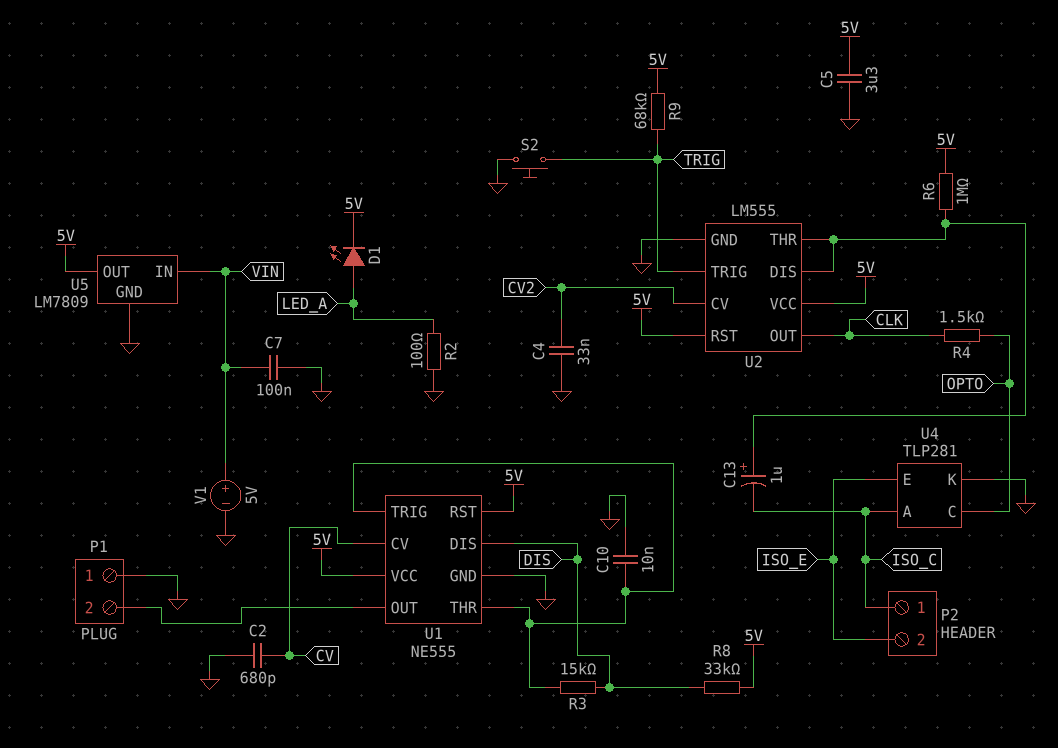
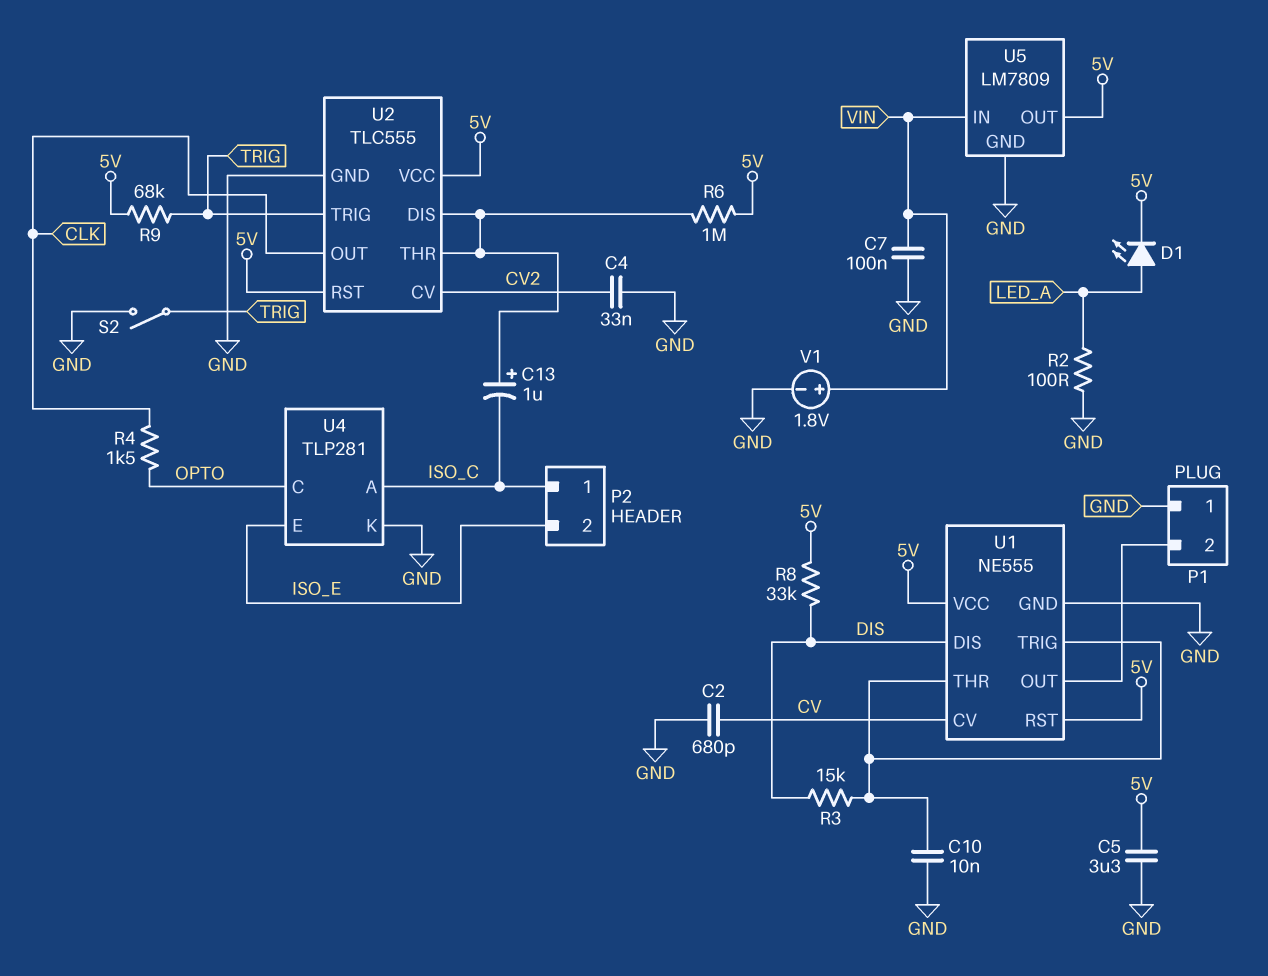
S2: button (GND, TRIG) -> switch (GND, TRIG)
U2: LM555 -> TLC555
V1: 5V (plus VIN, minus GND) -> 1.8V (plus VIN, minus GND)

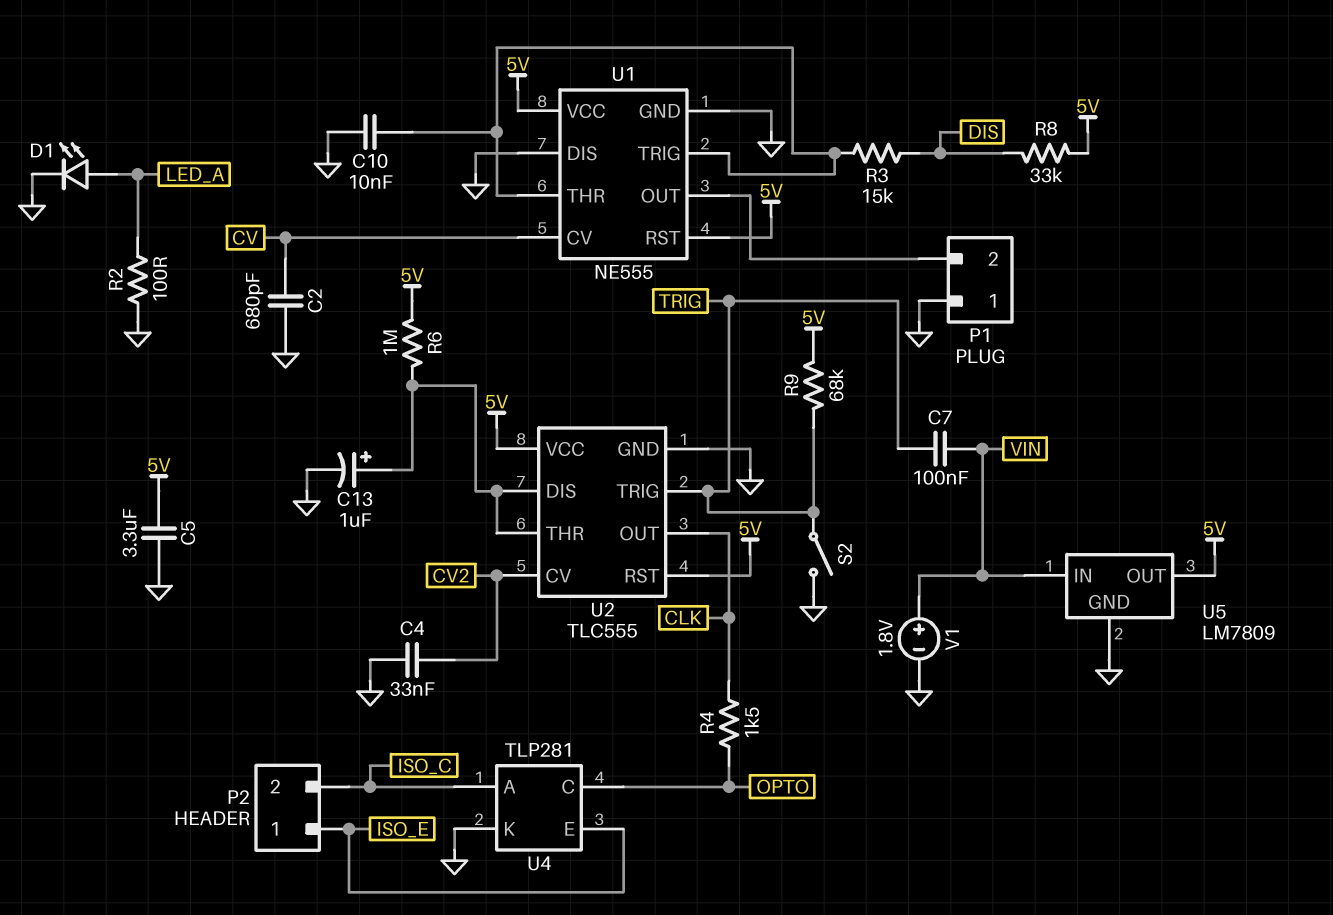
C7: 100nF (GND, VIN) -> 100nF (TRIG, VIN)
C13: 1uF (plus U2/DIS, minus ISO_C) -> 1uF (plus U2/DIS, minus GND)
D1: LED (A LED_A, K 5V) -> LED (A LED_A, K GND)
P2 pin 1: ISO_C -> ISO_E
P2 pin 2: ISO_E -> ISO_C
U1 pin DIS: DIS -> GND

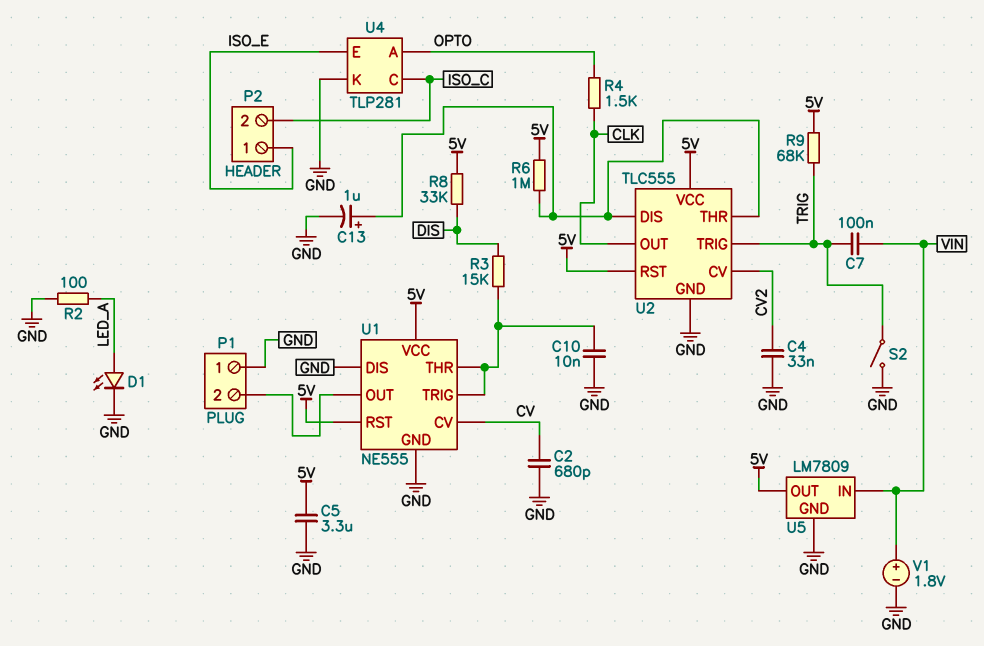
U4 pin A: ISO_C -> OPTO
U4 pin C: OPTO -> ISO_C

